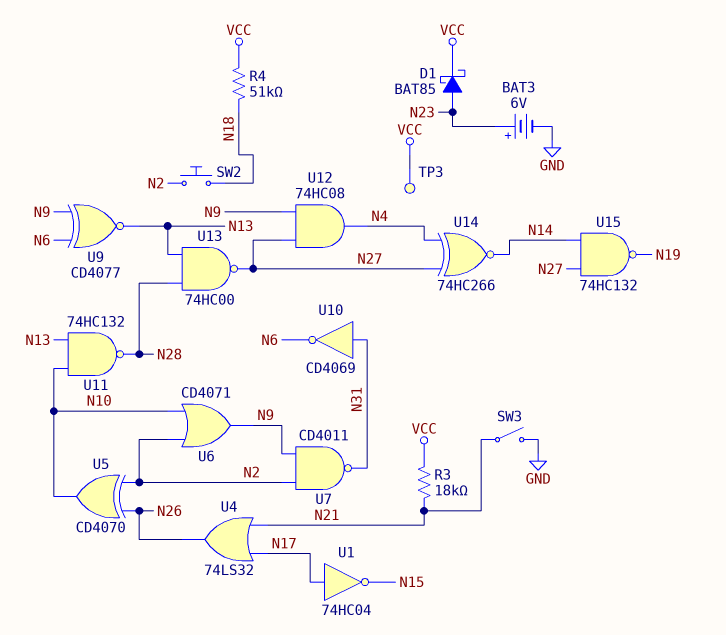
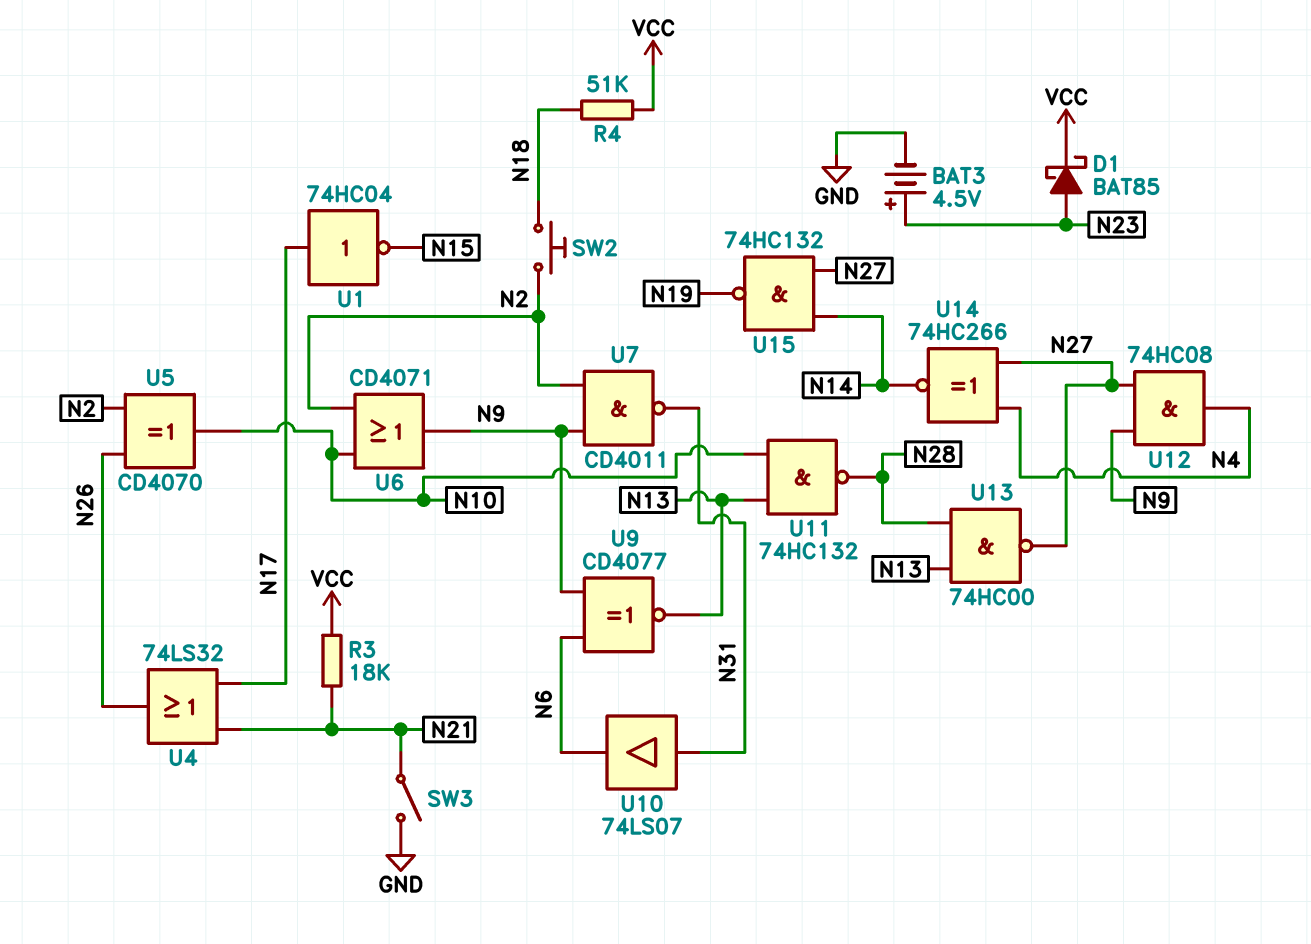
BAT3: 6V (plus N23, minus GND) -> 4.5V (plus N23, minus GND)
TP3: test point (VCC) -> none
U10: NOT CD4069 (in N31, out N6) -> buffer 74LS07 (in N31, out N6)

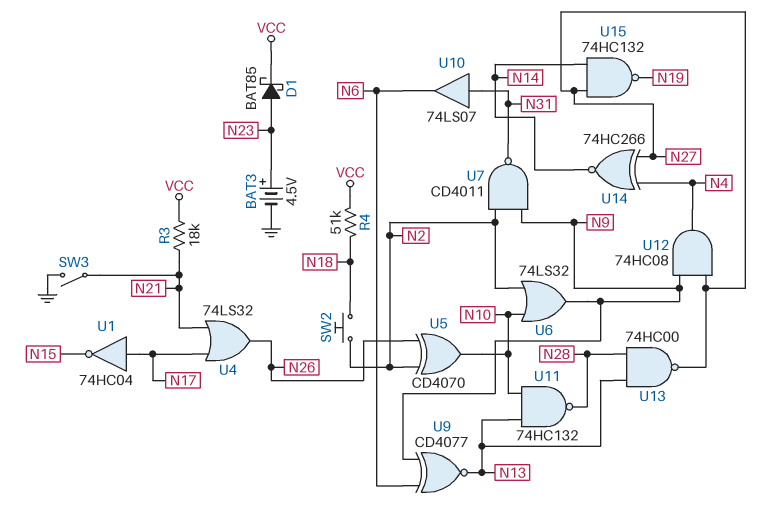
U6: OR CD4071 (in N2, in N10, out N9) -> OR 74LS32 (in N2, in N10, out N9)

